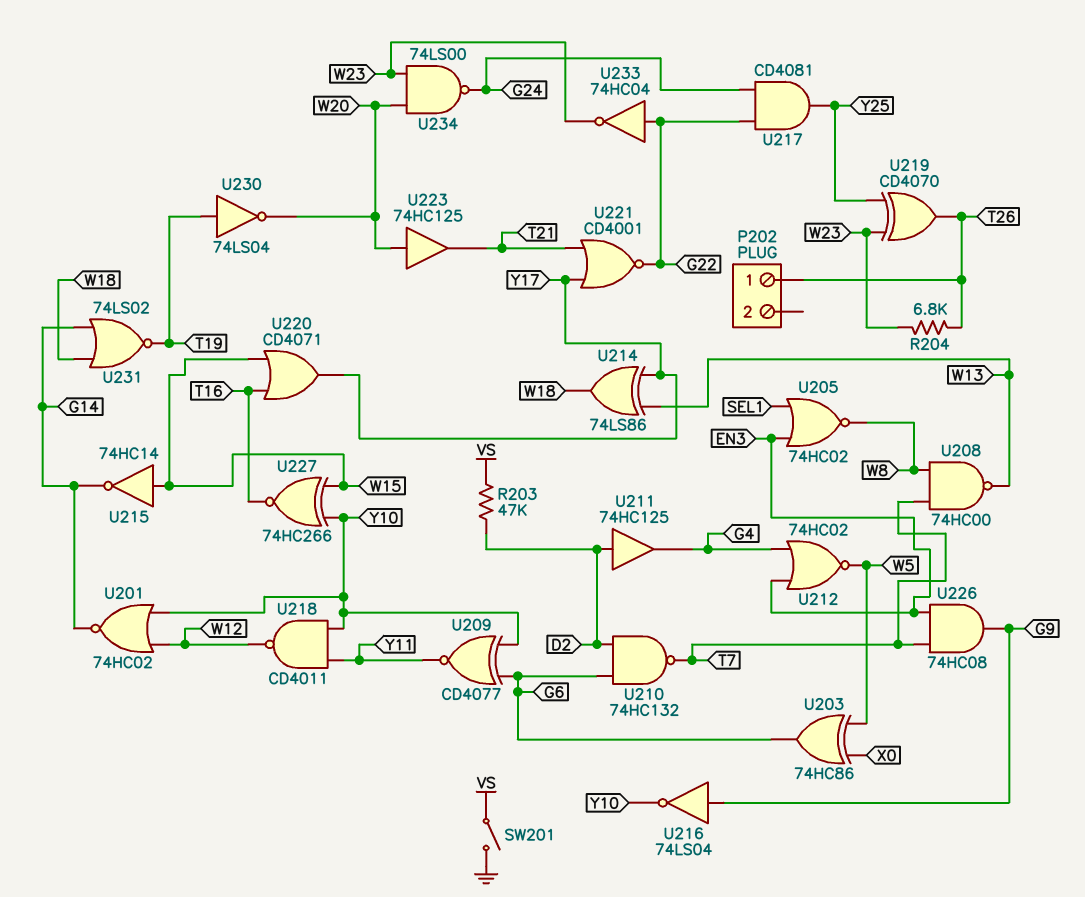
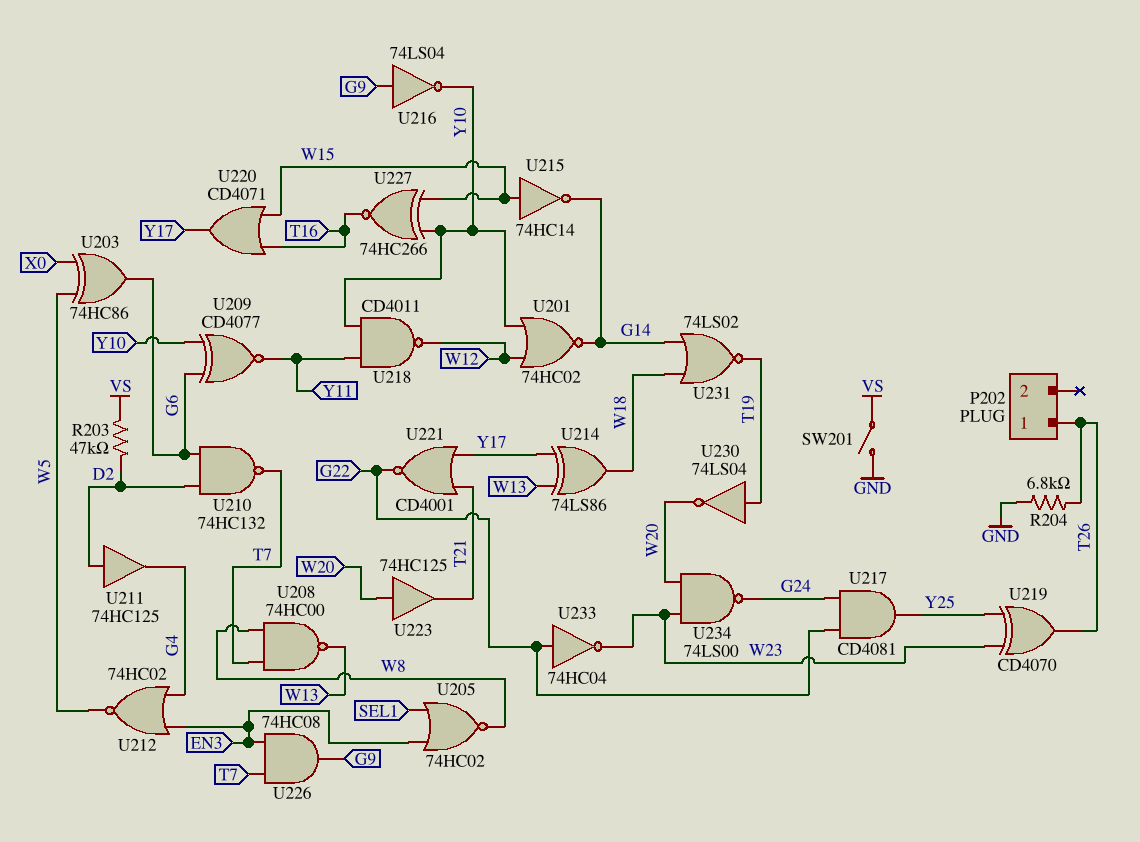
R204: 6.8k (T26, W23) -> 6.8k (GND, T26)

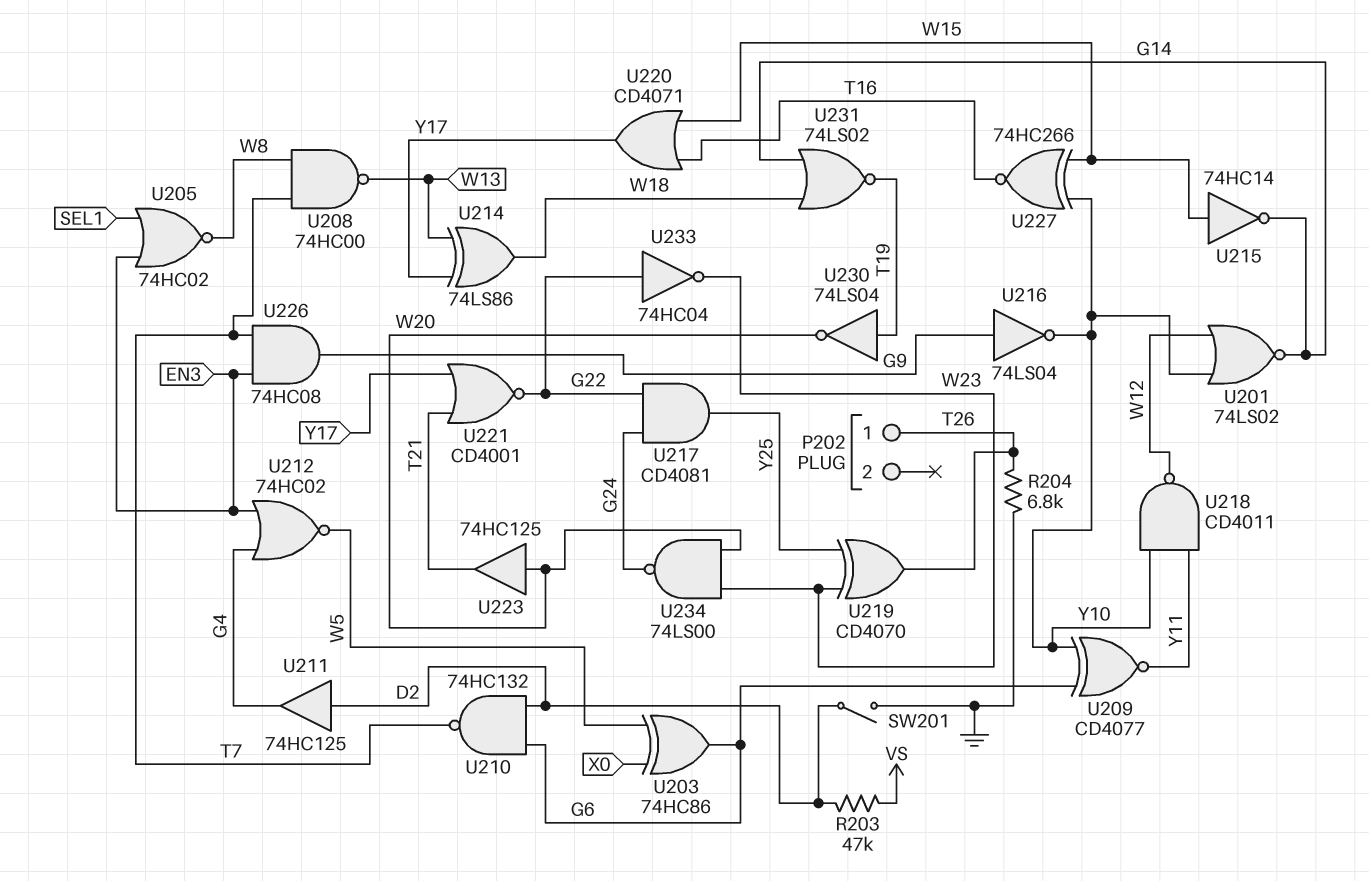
SW201: switch (GND, VS) -> switch (D2, GND)
U201: NOR 74HC02 (in W12, in Y10, out G14) -> NOR 74LS02 (in W12, in Y10, out G14)

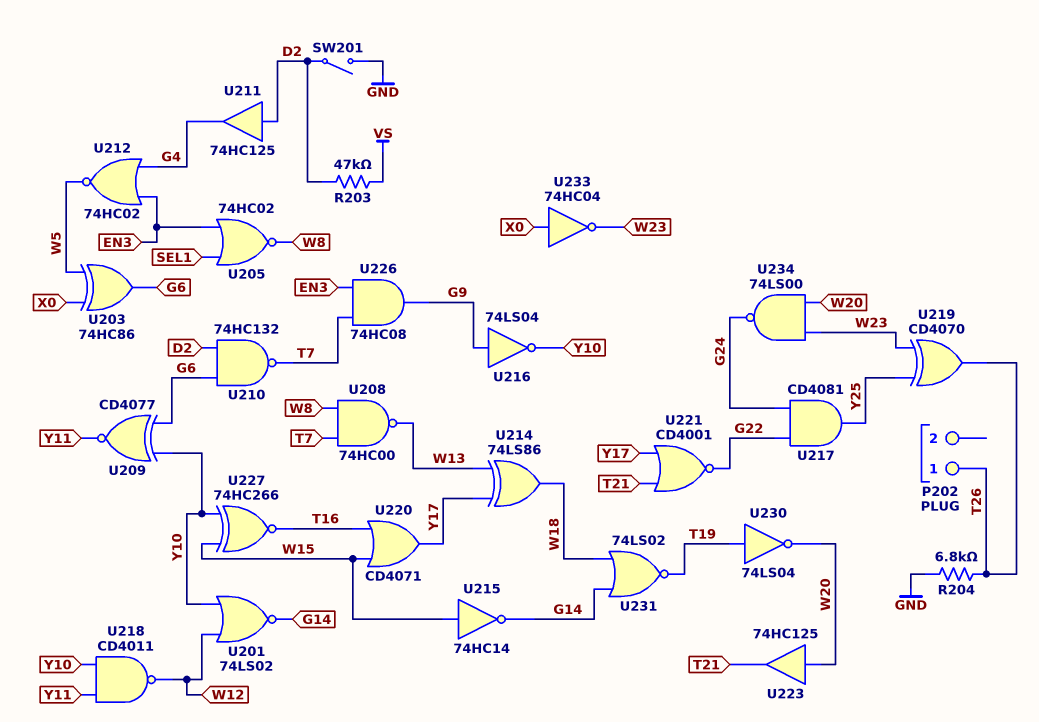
U233: NOT 74HC04 (in G22, out W23) -> NOT 74HC04 (in X0, out W23)

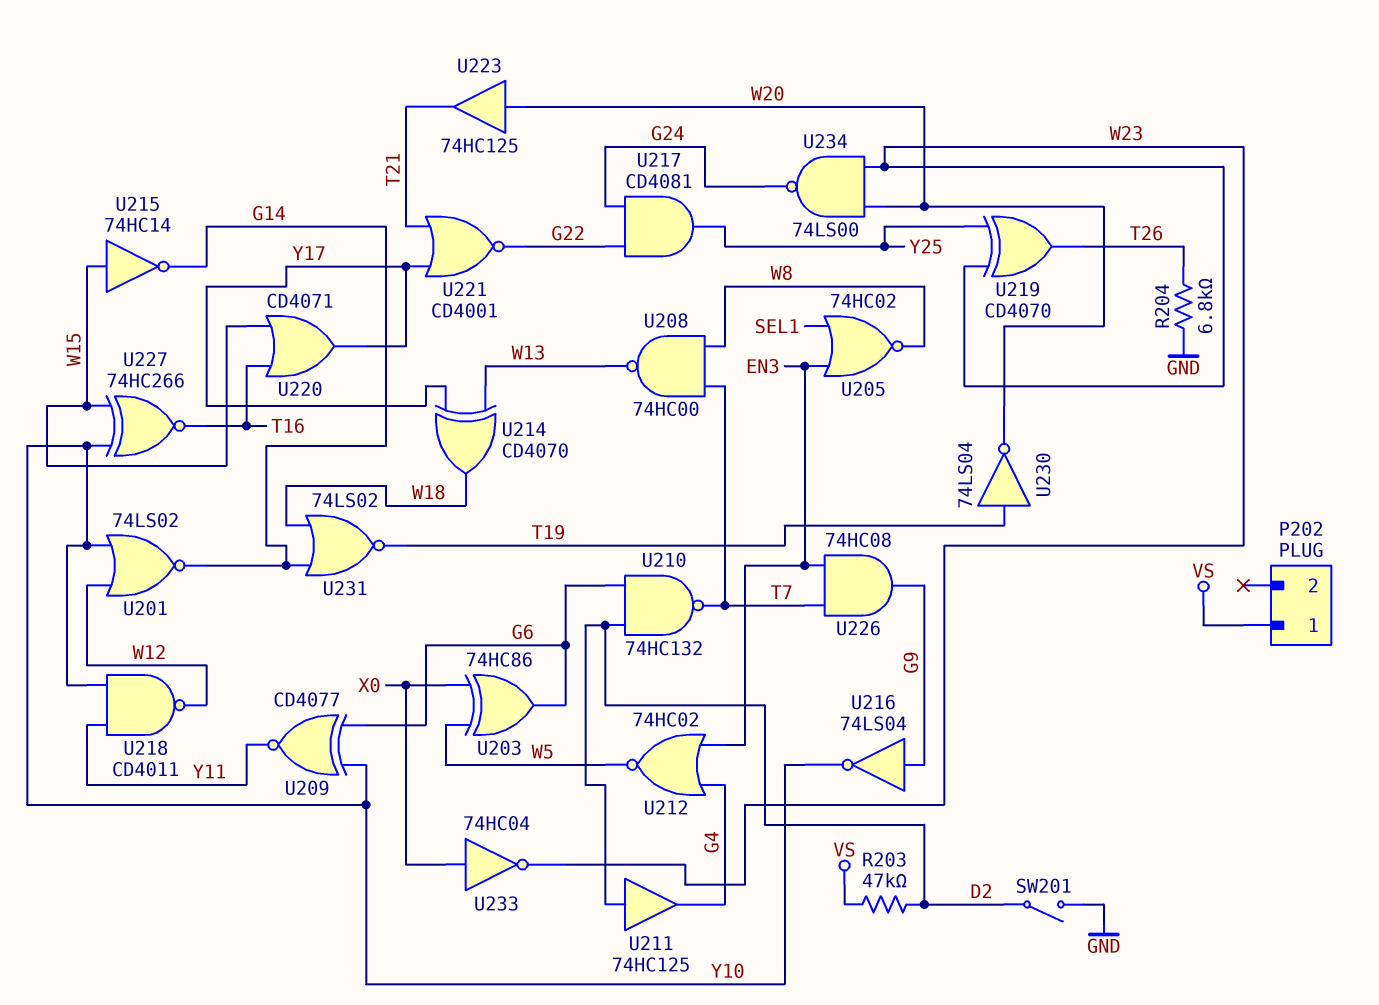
P202 pin 1: T26 -> VS
U214: XOR 74LS86 (in W13, in Y17, out W18) -> XOR CD4070 (in W13, in Y17, out W18)

